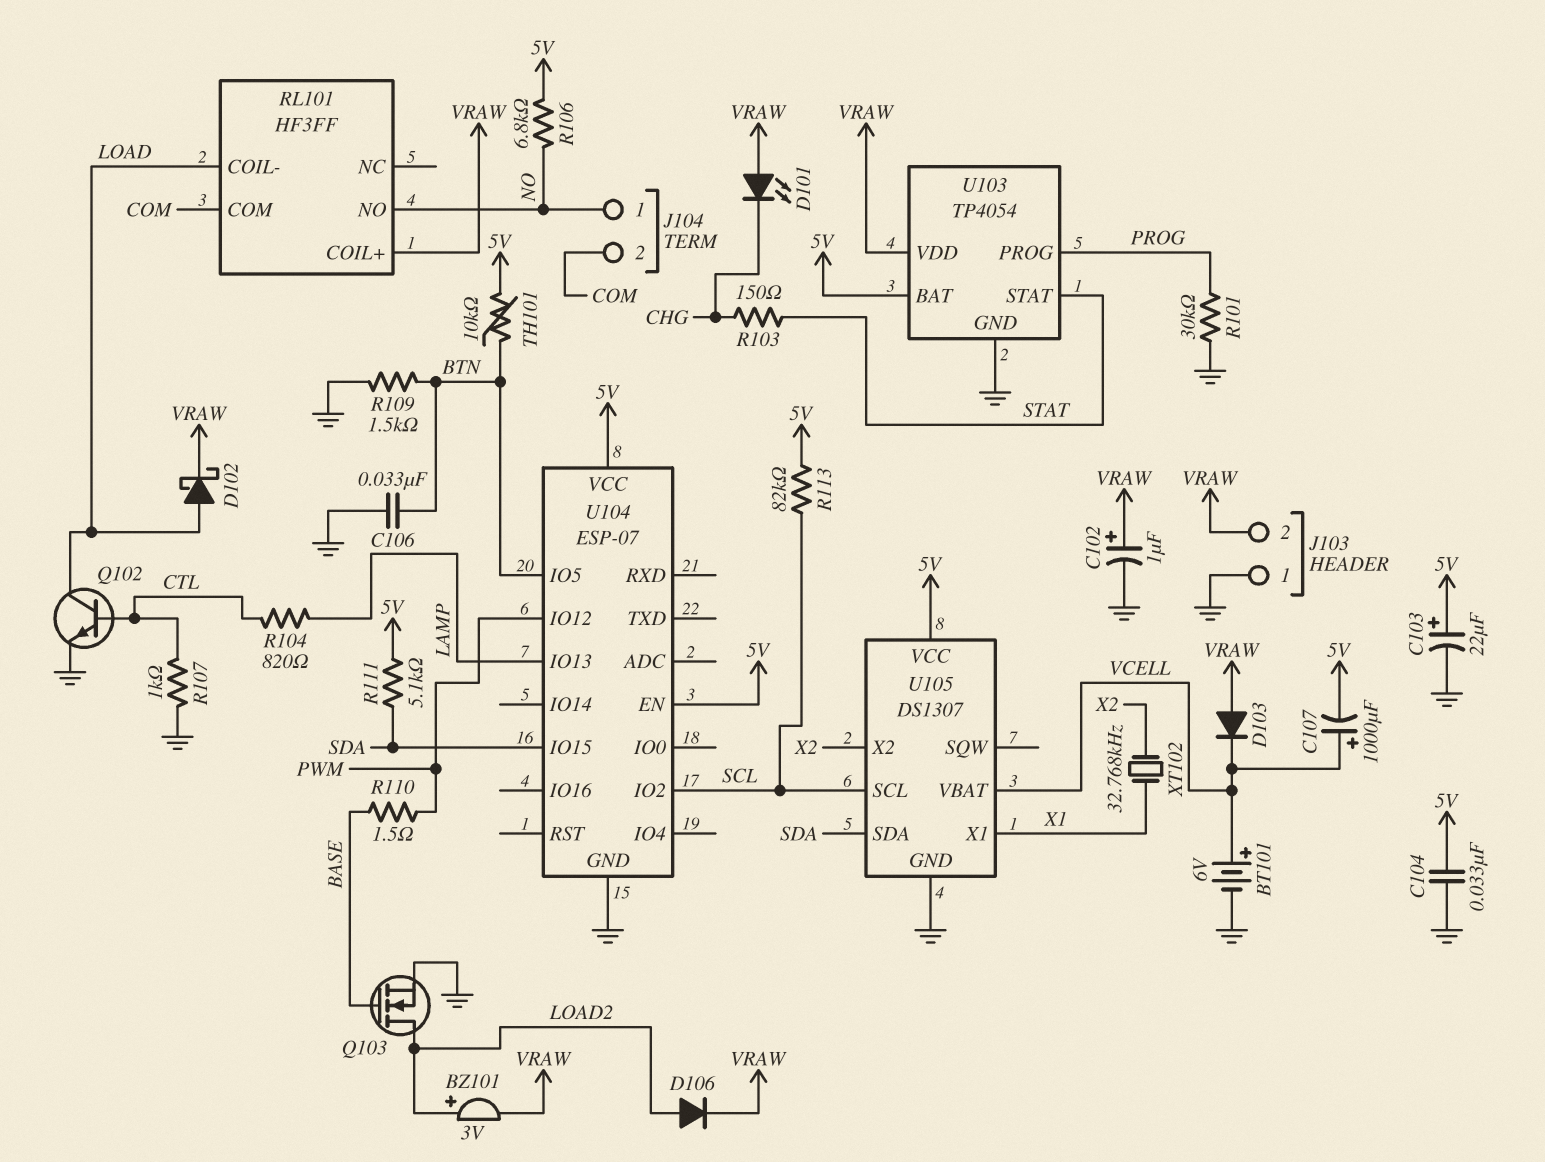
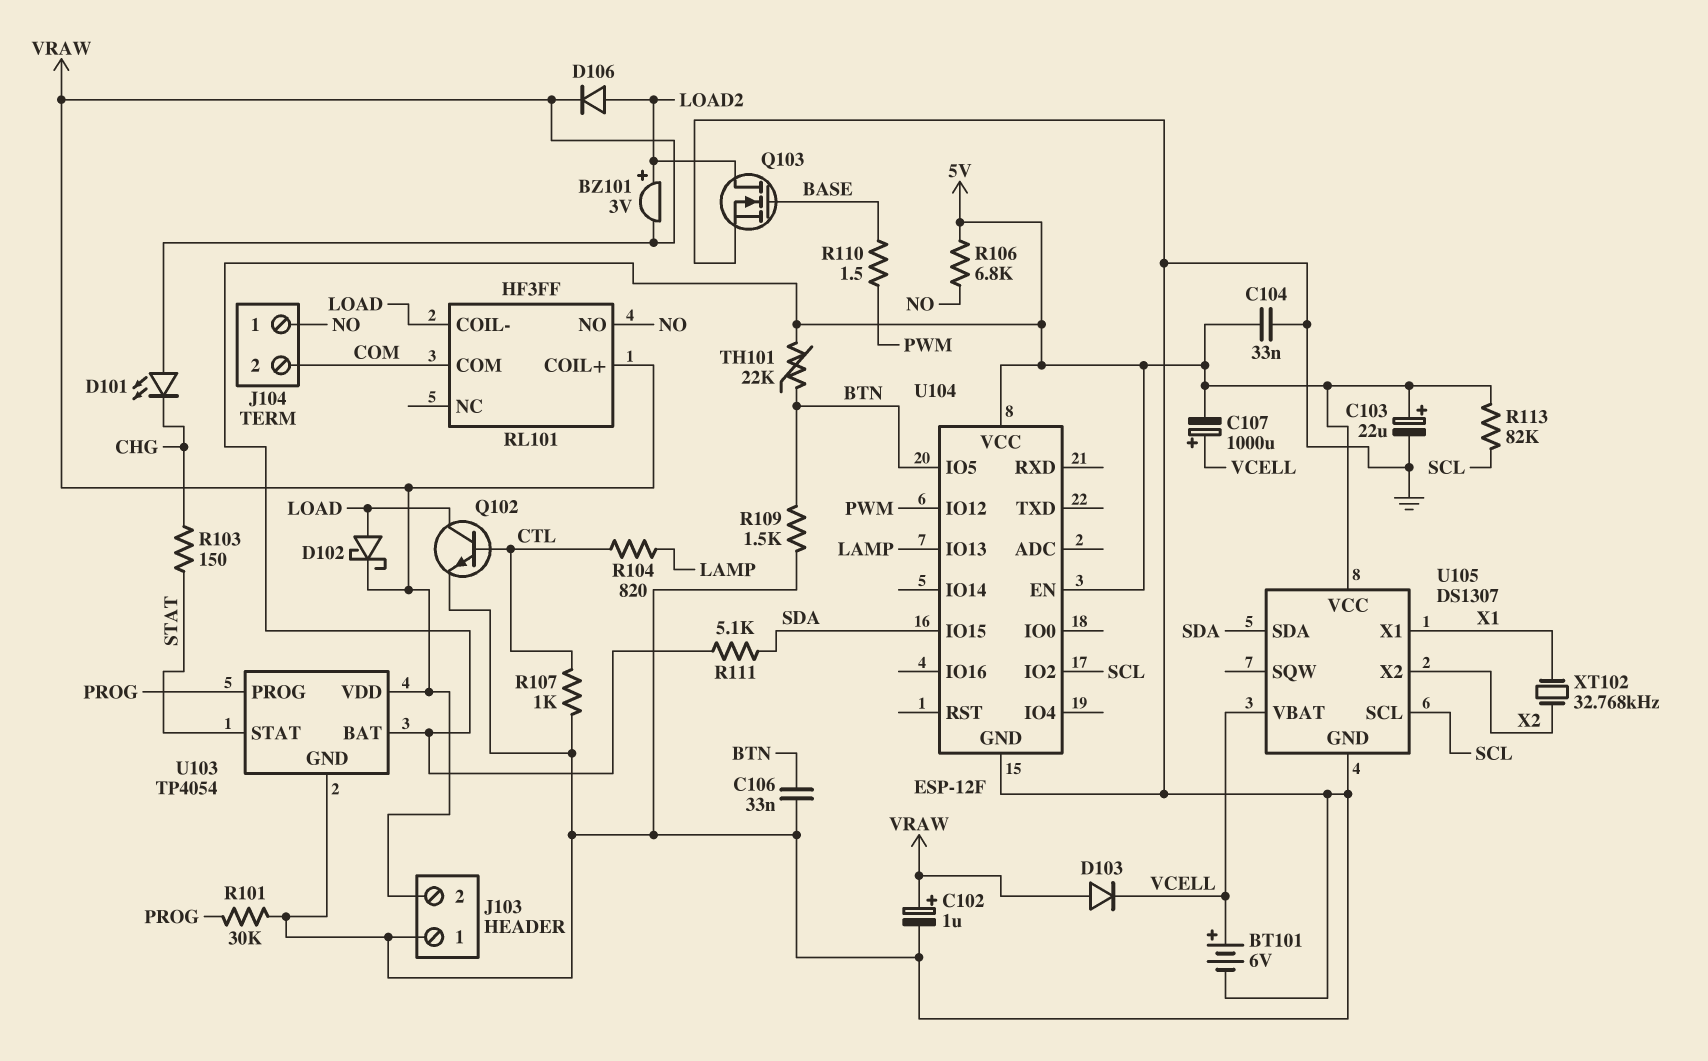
TH101: 10k (5V, BTN) -> 22k (5V, BTN)
U104: ESP-07 -> ESP-12F

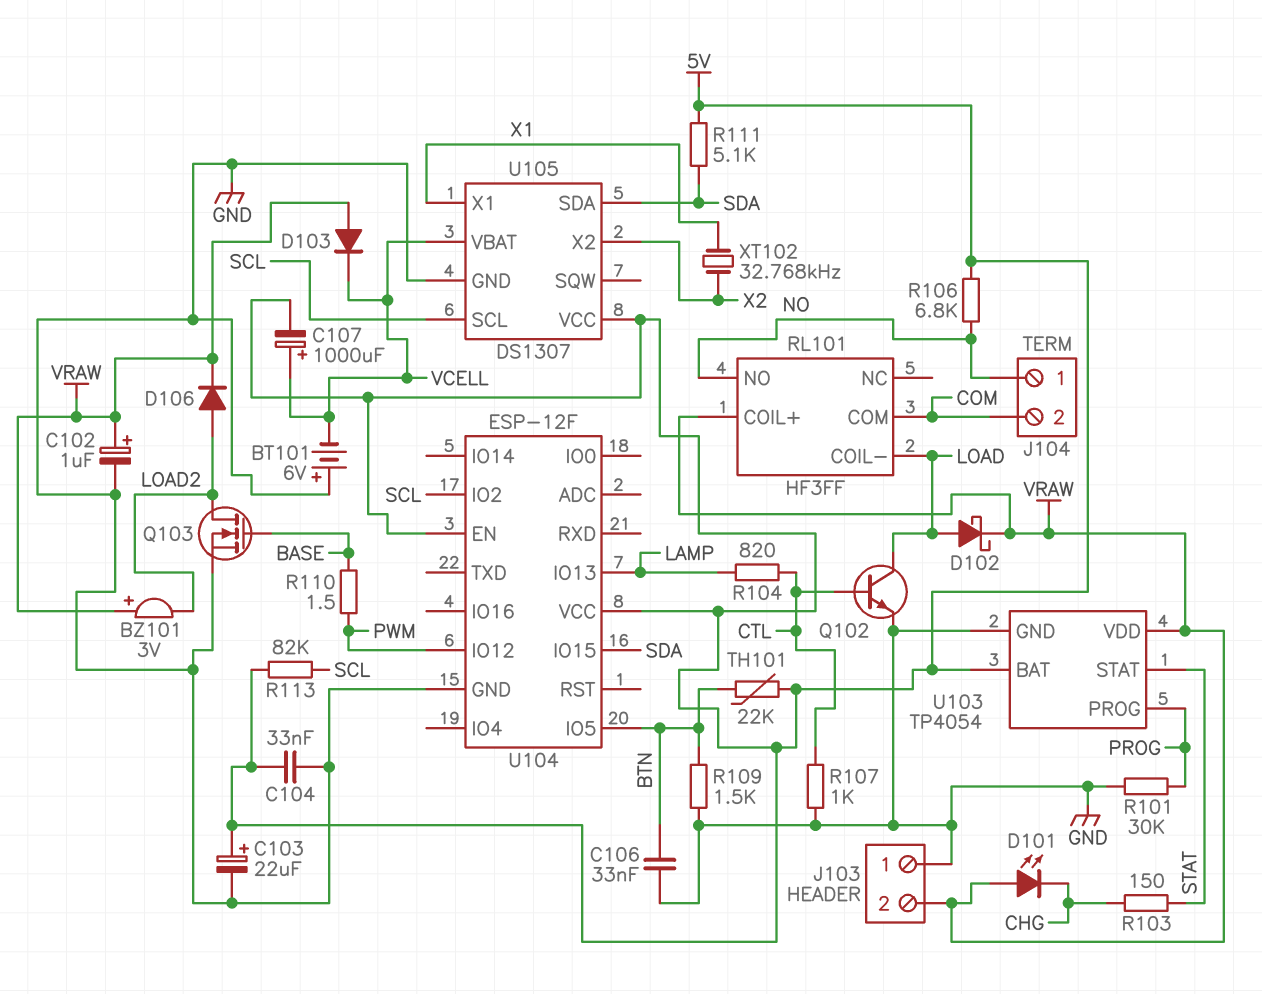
BT101: 6V (plus VCELL, minus GND) -> 6V (plus GND, minus VCELL)
BZ101: buzzer 3V (plus LOAD2, minus VRAW) -> buzzer 3V (plus VRAW, minus LOAD2)

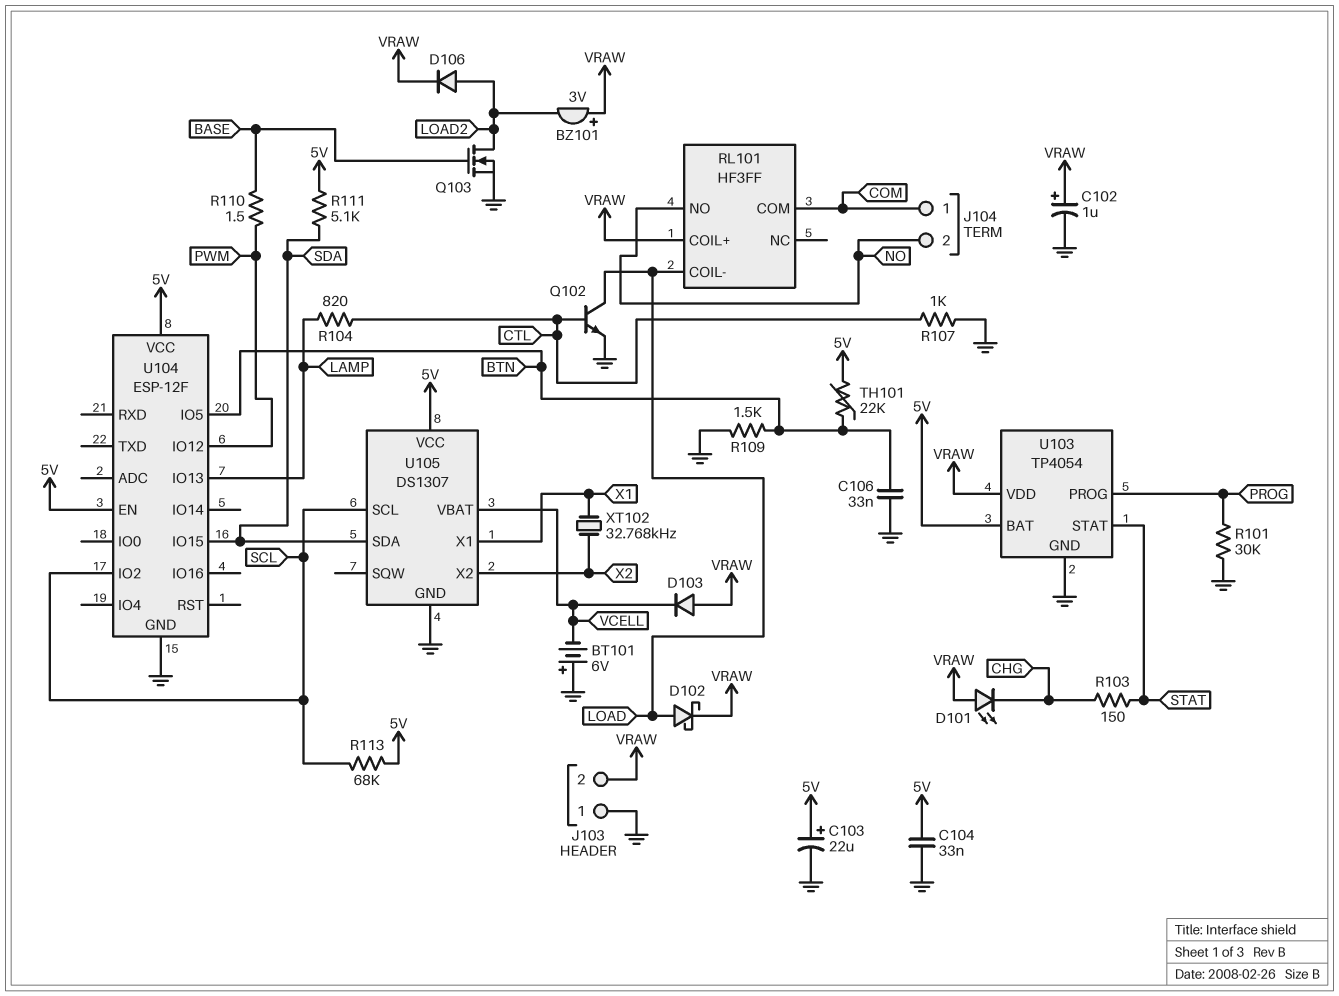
C107: 1000uF (plus VCELL, minus 5V) -> none
J104 pin 1: NO -> COM
J104 pin 2: COM -> NO
R106: 6.8k (5V, NO) -> none
R113: 82k (5V, SCL) -> 68k (5V, SCL)

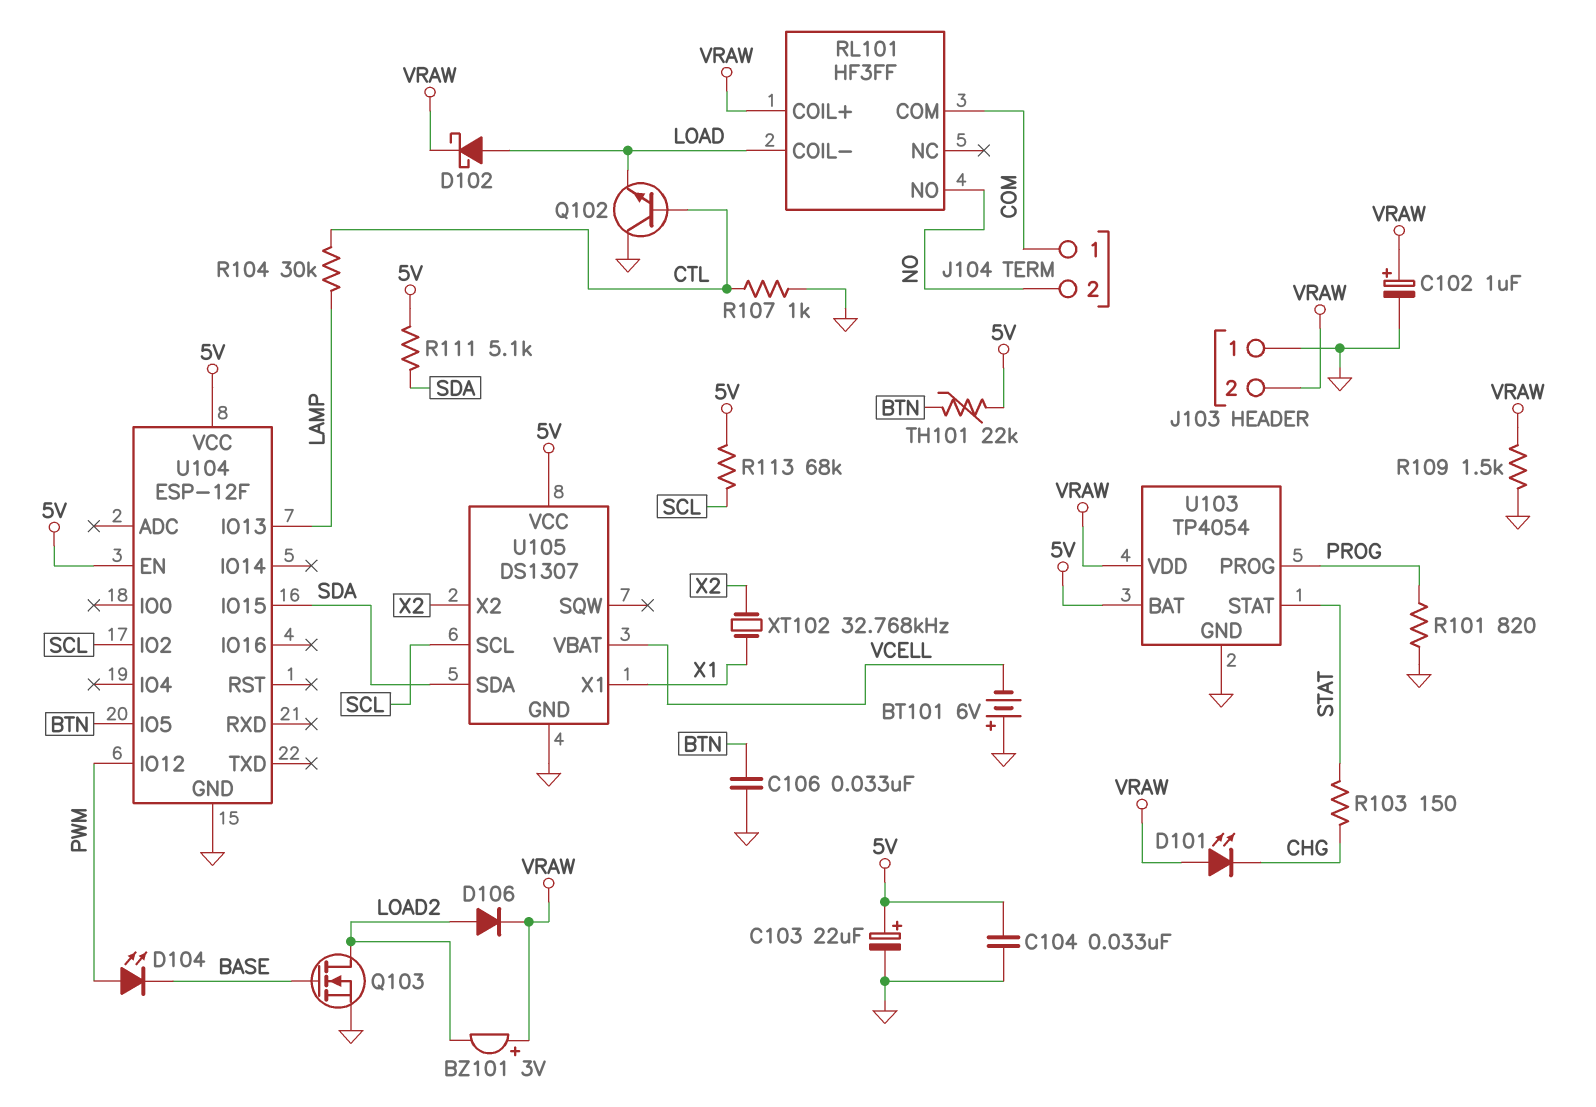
D103: diode (A VRAW, K VCELL) -> none
D104: none -> LED (A PWM, K BASE)
Q102: NPN (B CTL, C LOAD, E GND) -> NPN (B CTL, C GND, E LOAD)
R101: 30k (GND, PROG) -> 820 (GND, PROG)
R104: 820 (CTL, LAMP) -> 30k (CTL, LAMP)
R109: 1.5k (BTN, GND) -> 1.5k (GND, VRAW)
R110: 1.5 (BASE, PWM) -> none

